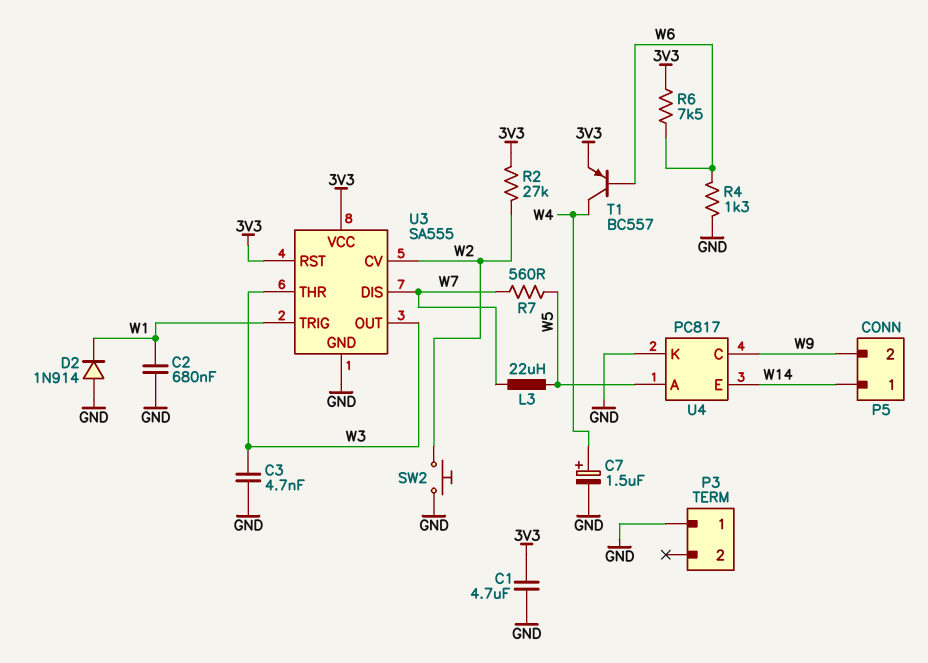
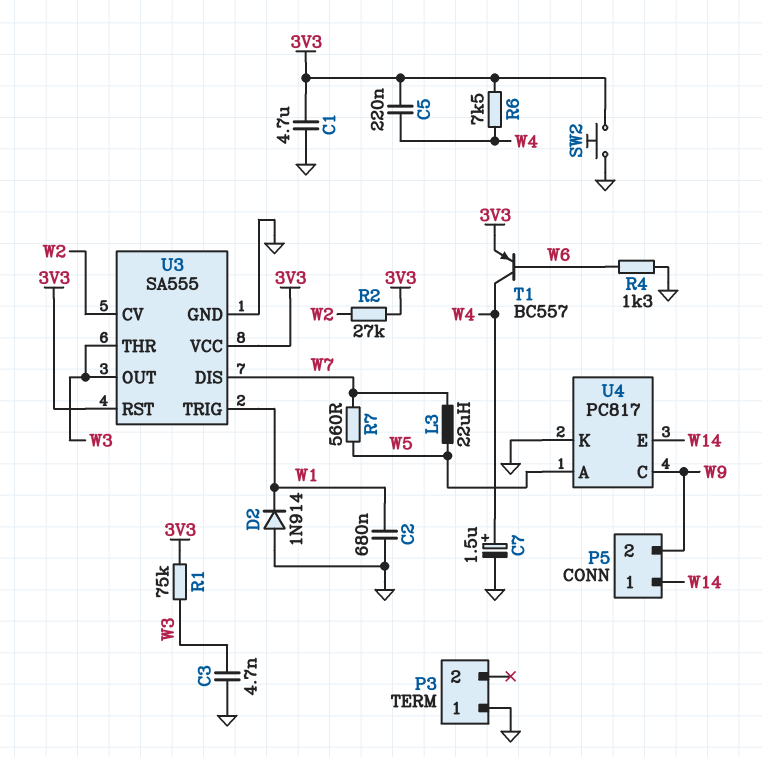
C5: none -> 220nF (3V3, W4)
R1: none -> 75k (3V3, W3)
R6: 7.5k (3V3, W6) -> 7.5k (3V3, W4)
SW2: button (GND, W2) -> button (3V3, GND)

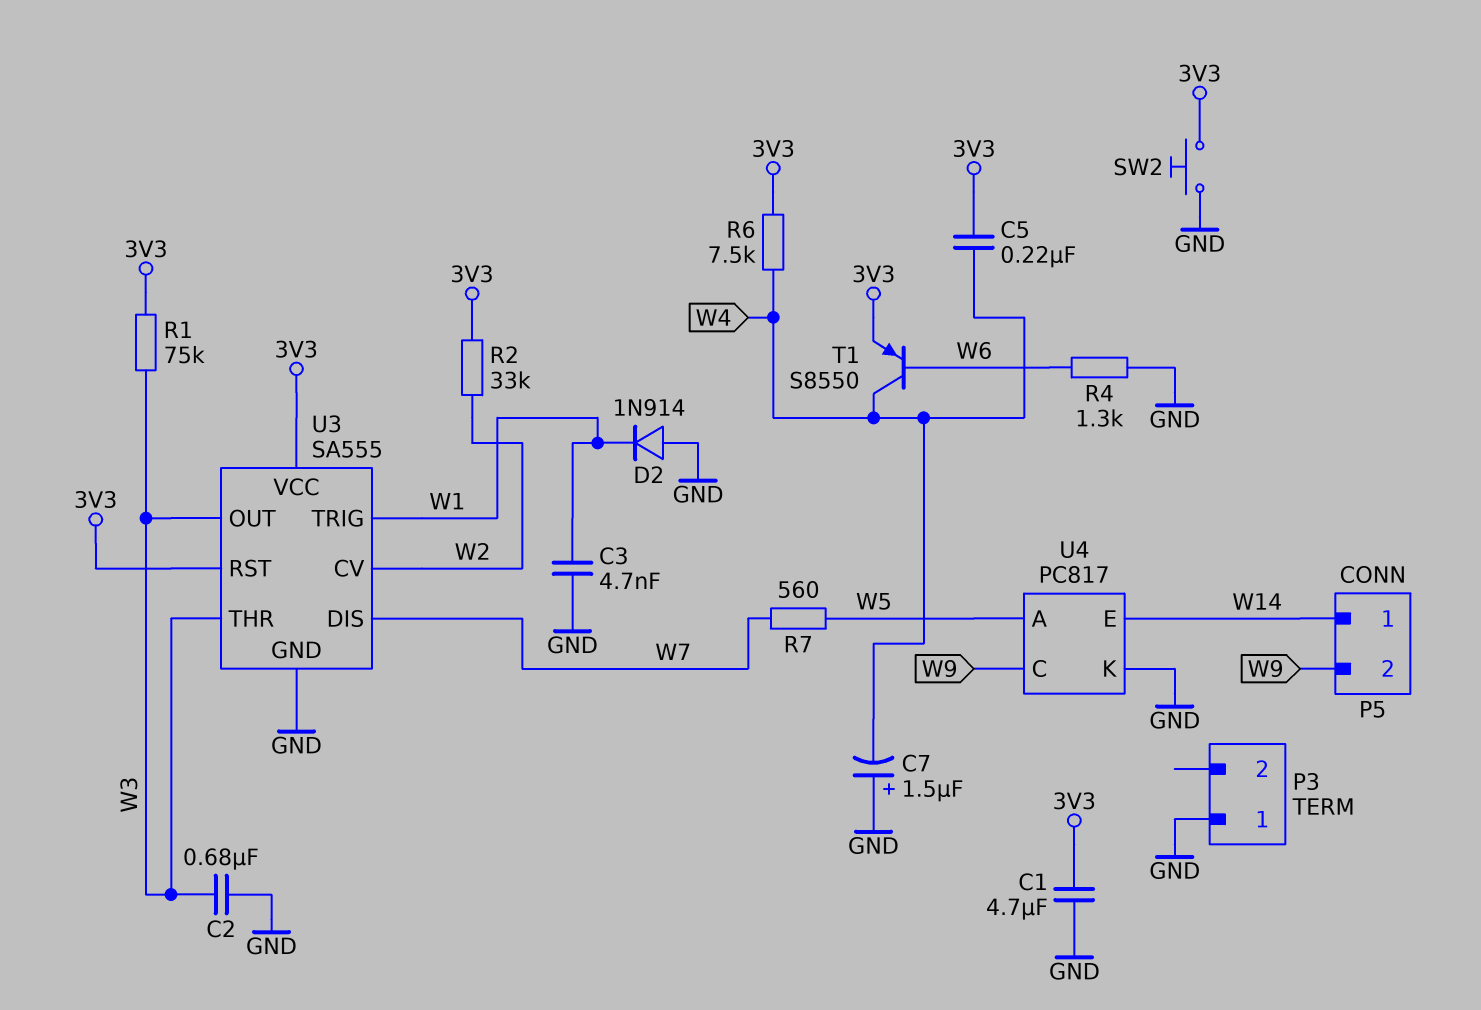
C2: 680nF (GND, W1) -> 680nF (GND, W3)
C3: 4.7nF (GND, W3) -> 4.7nF (GND, W1)
C7: 1.5uF (plus W4, minus GND) -> 1.5uF (plus GND, minus W4)
L3: 22uH (W5, W7) -> none
R2: 27k (3V3, W2) -> 33k (3V3, W2)
T1: PNP BC557 (B W6, C W4, E 3V3) -> PNP S8550 (B W6, C W4, E 3V3)

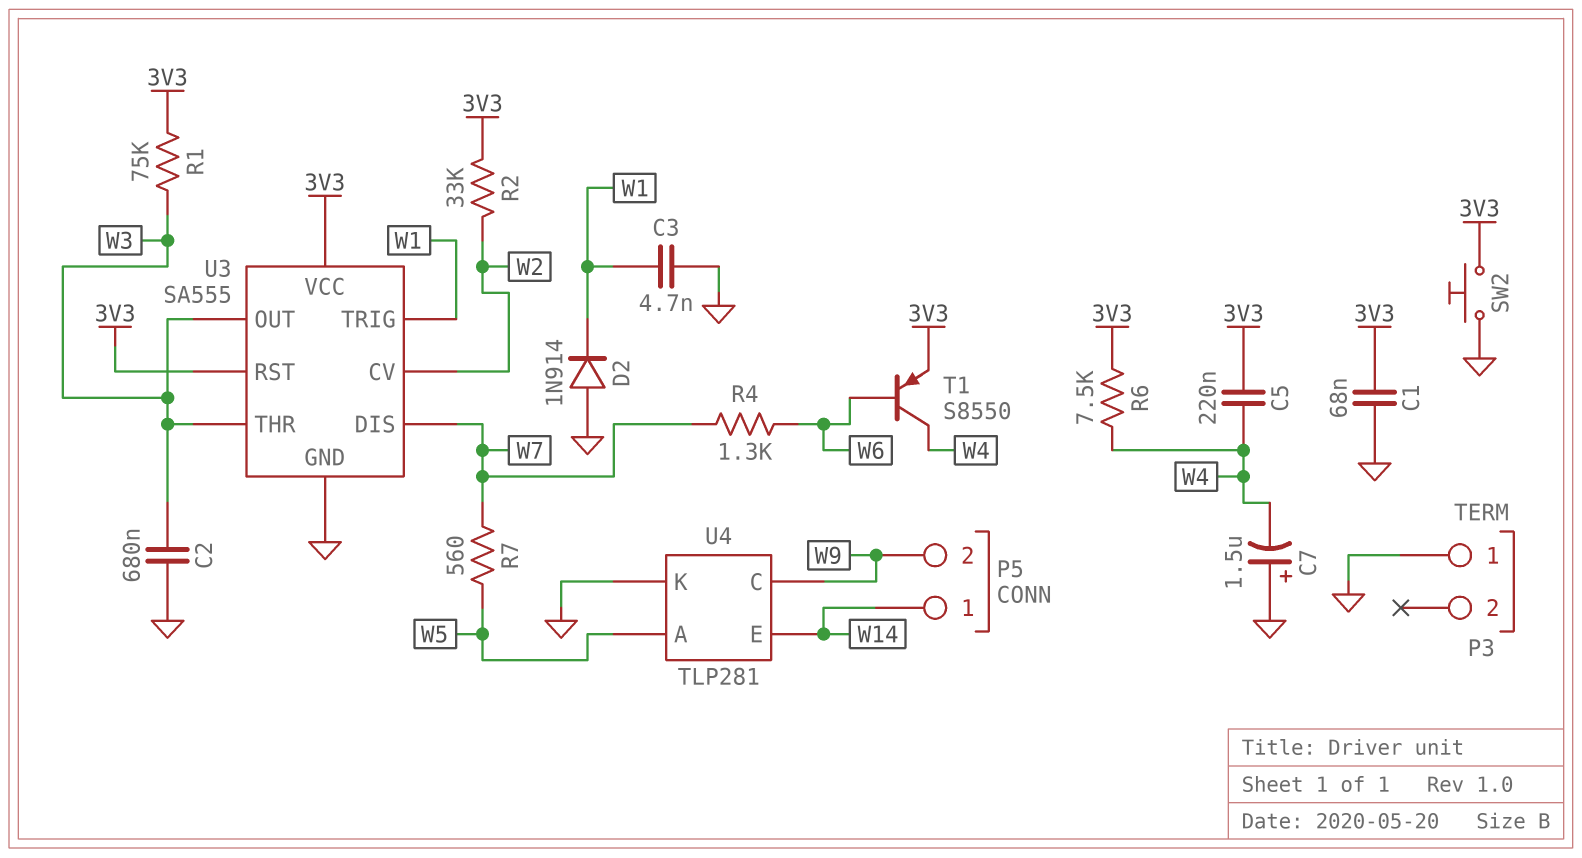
C1: 4.7uF (3V3, GND) -> 68nF (3V3, GND)
R4: 1.3k (GND, W6) -> 1.3k (W6, W7)
U4: PC817 -> TLP281

